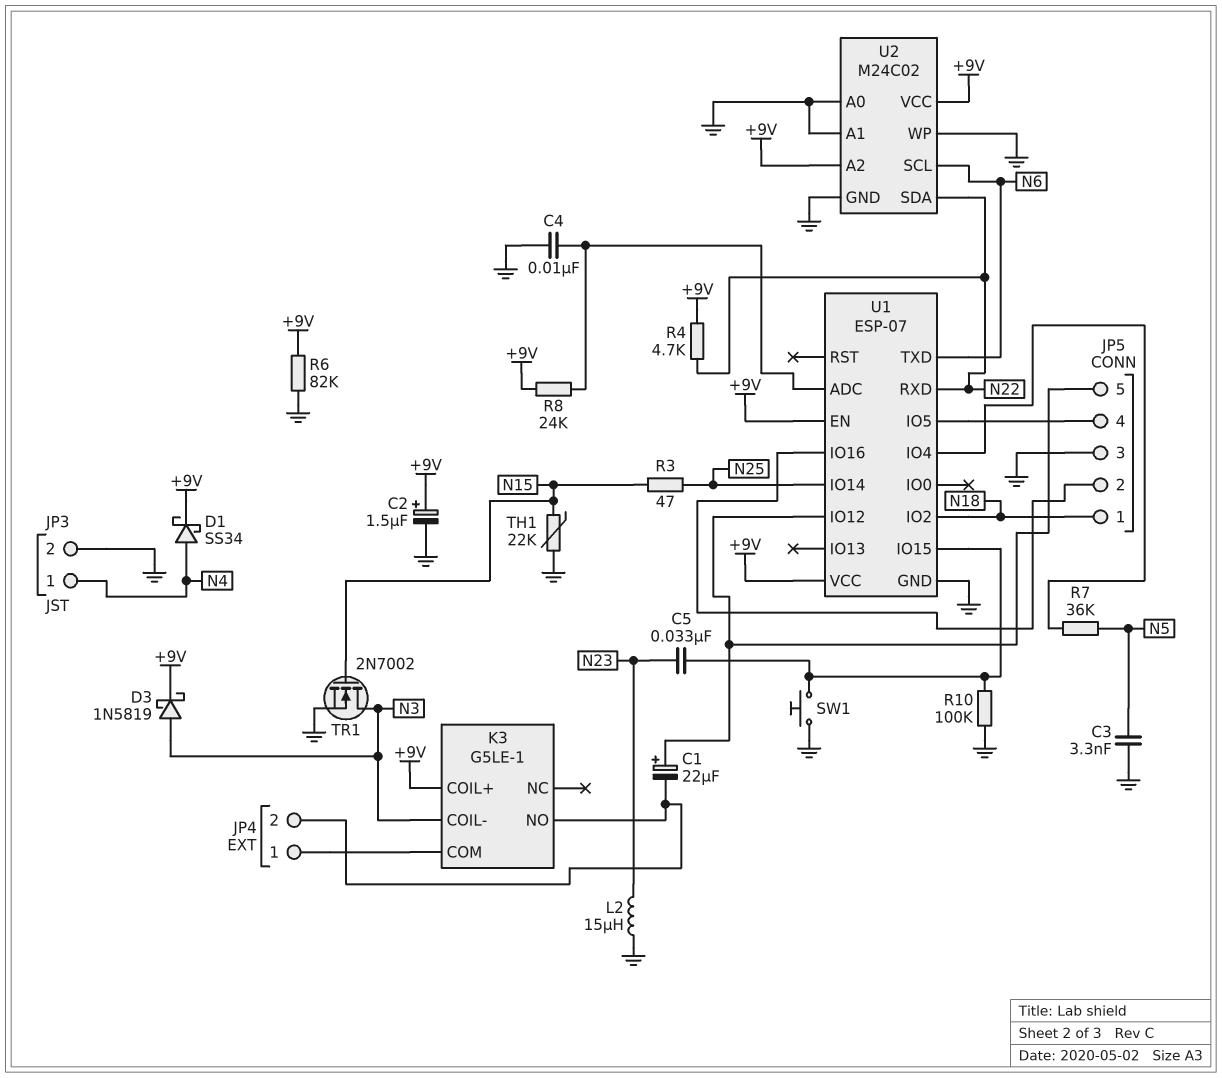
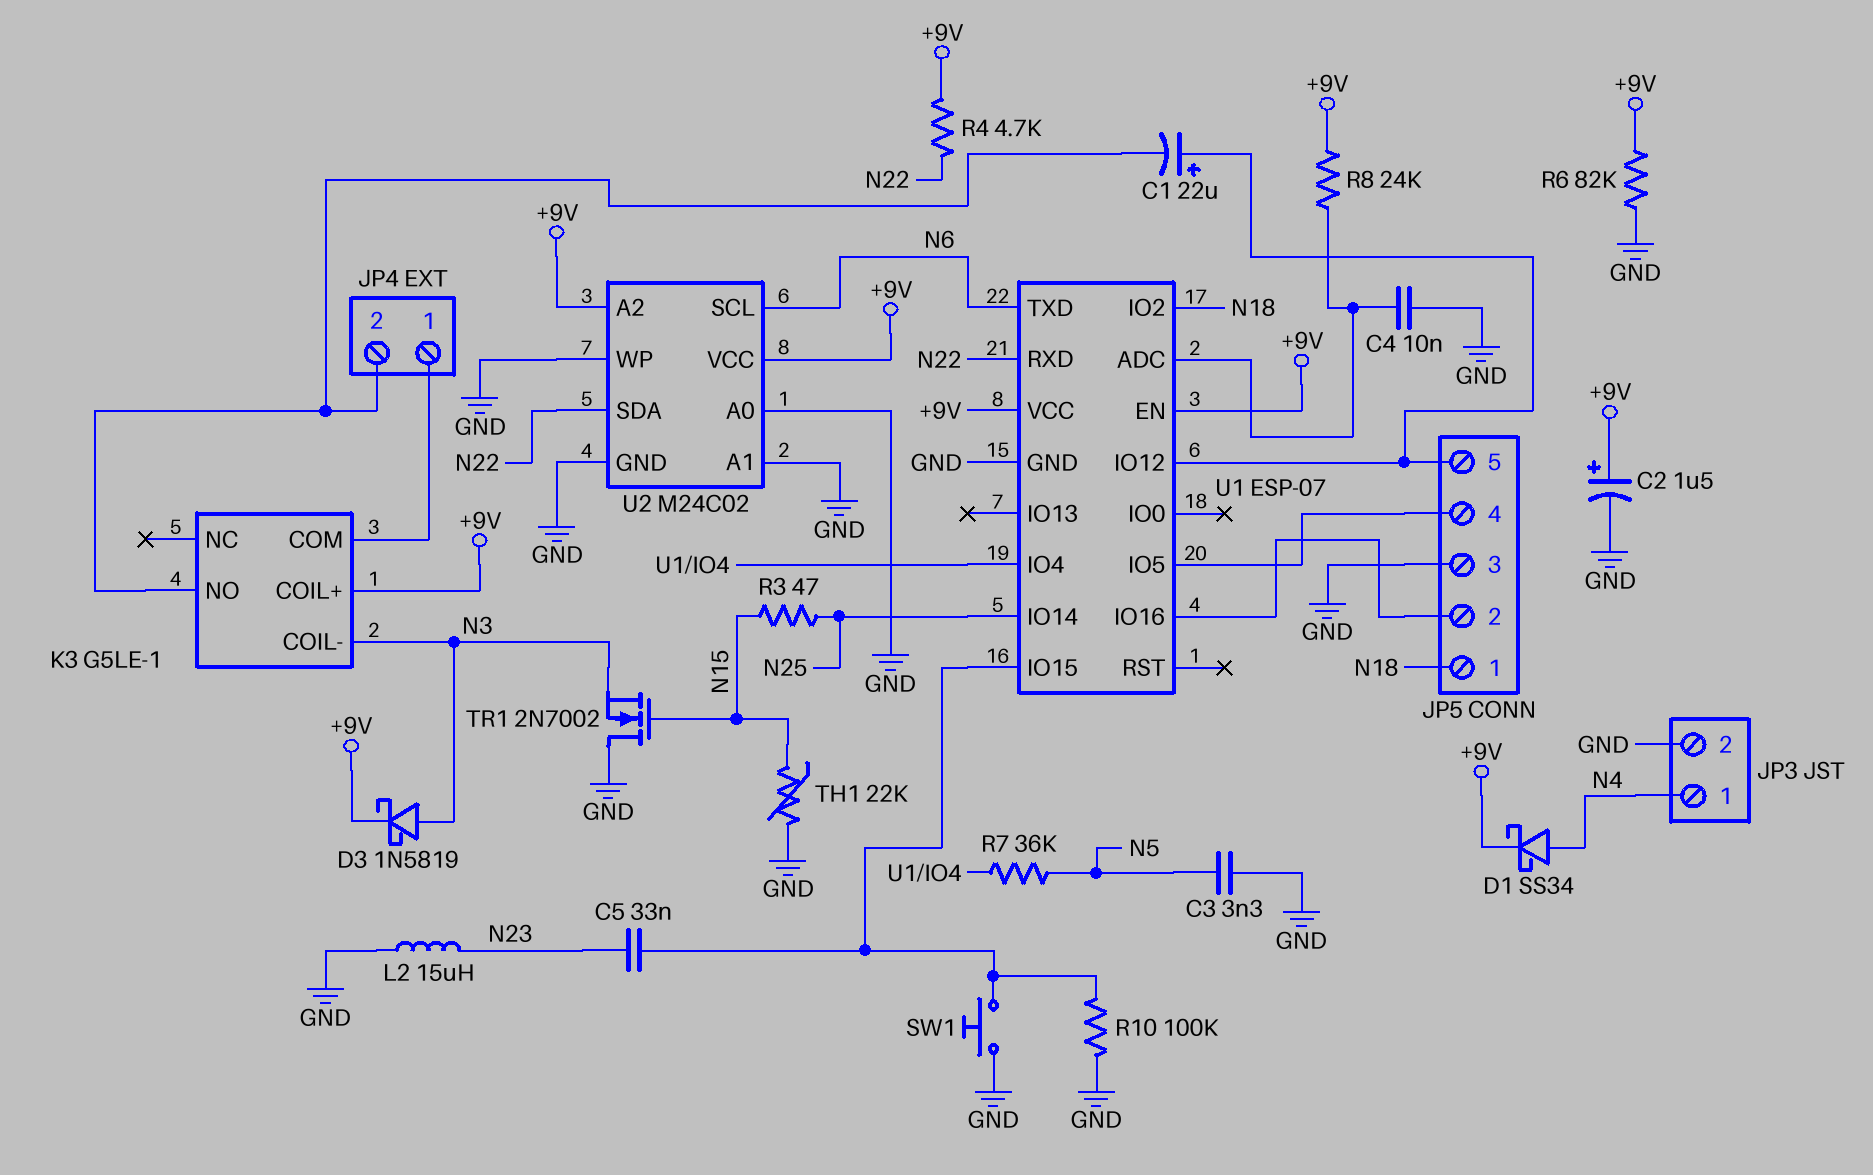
TR1: NMOS 2N7002 (G N15, D N3, S GND) -> NMOS 2N7002 (G N15, D GND, S N3)

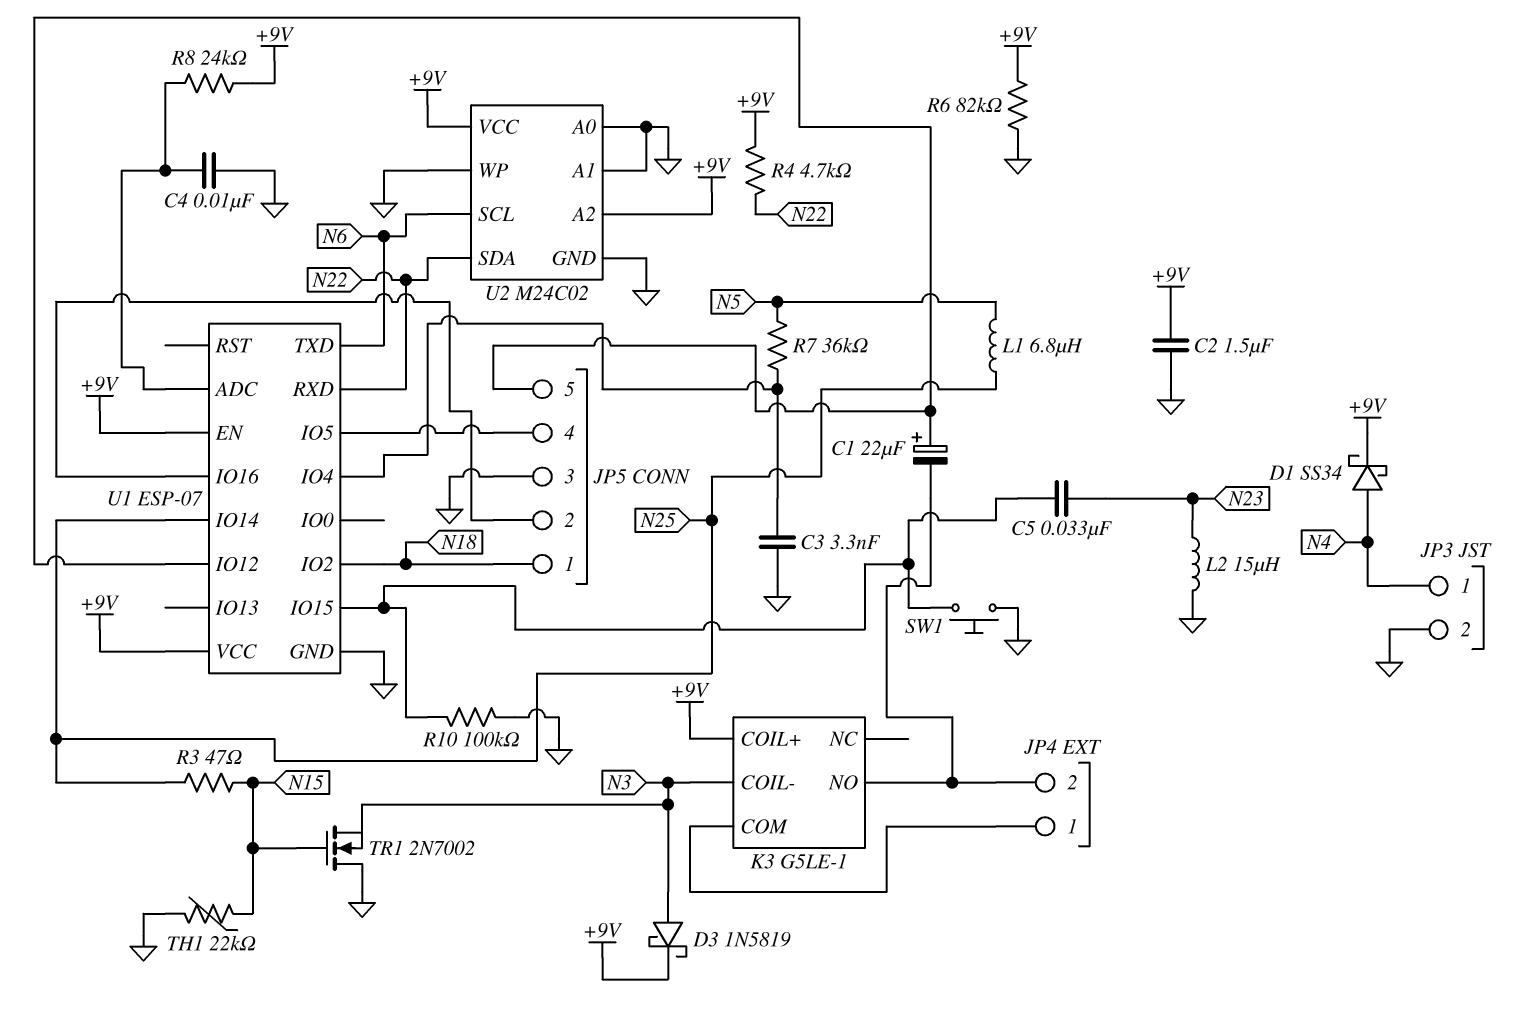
C2: 1.5uF (plus +9V, minus GND) -> 1.5uF (+9V, GND)
C3: 3.3nF (GND, N5) -> 3.3nF (GND, U1/IO4)
L1: none -> 6.8uH (N5, N25)

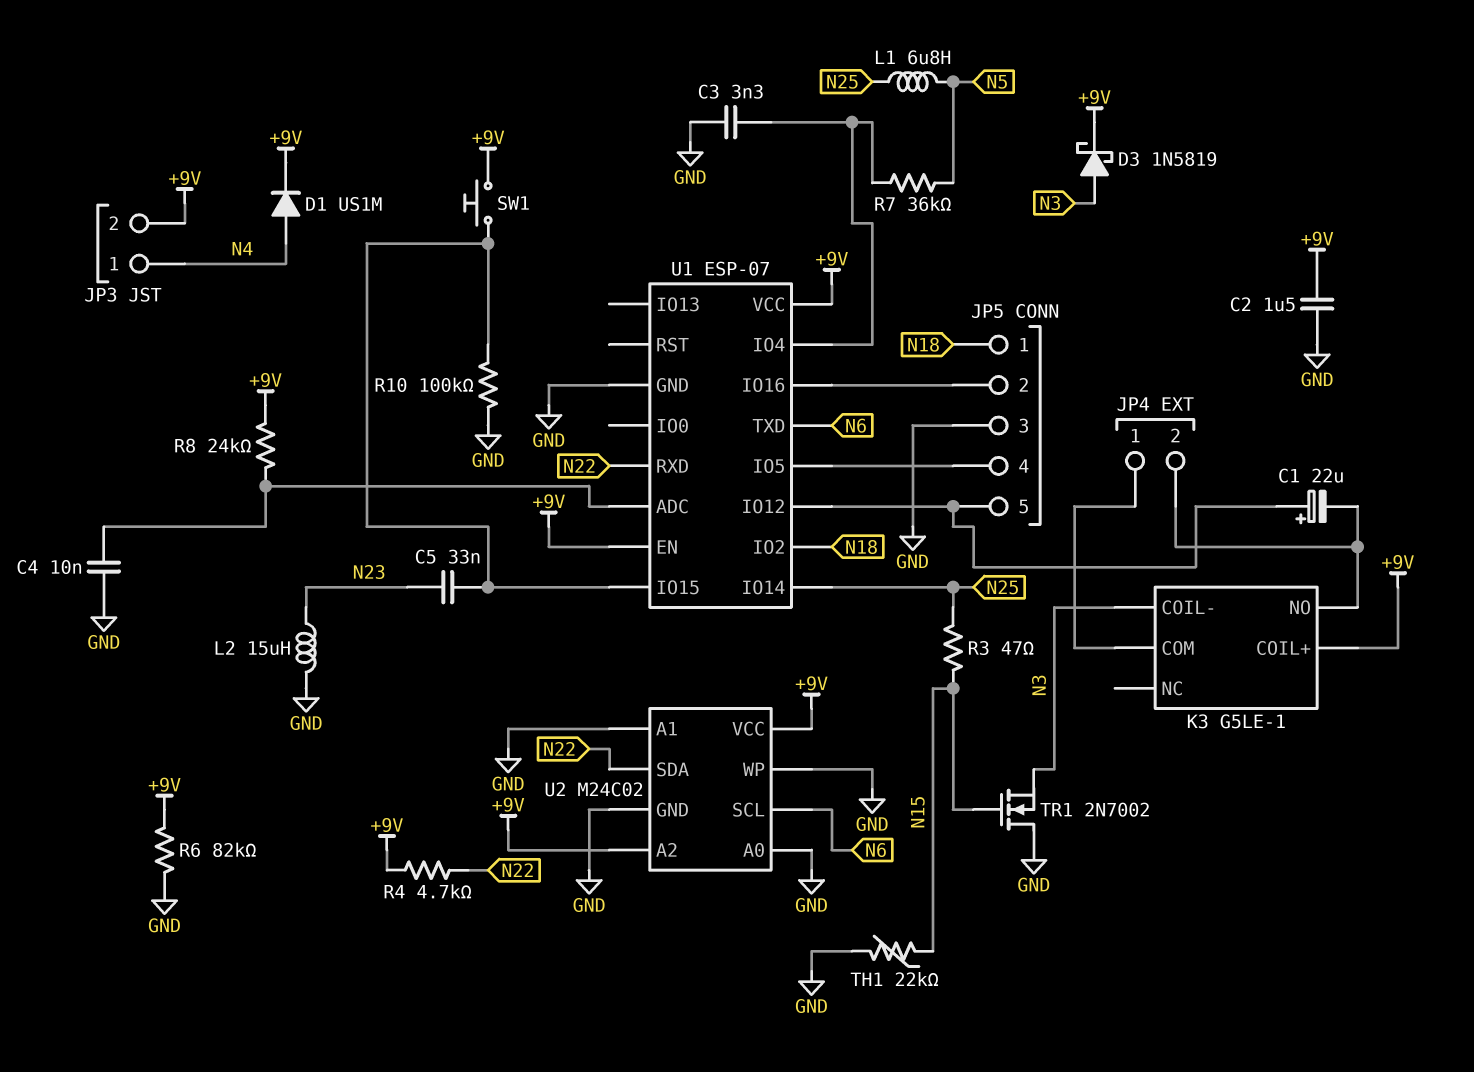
D1: schottky SS34 (A N4, K +9V) -> diode US1M (A N4, K +9V)
JP3 pin 2: GND -> +9V
SW1: button (GND, U1/IO15) -> button (+9V, U1/IO15)

